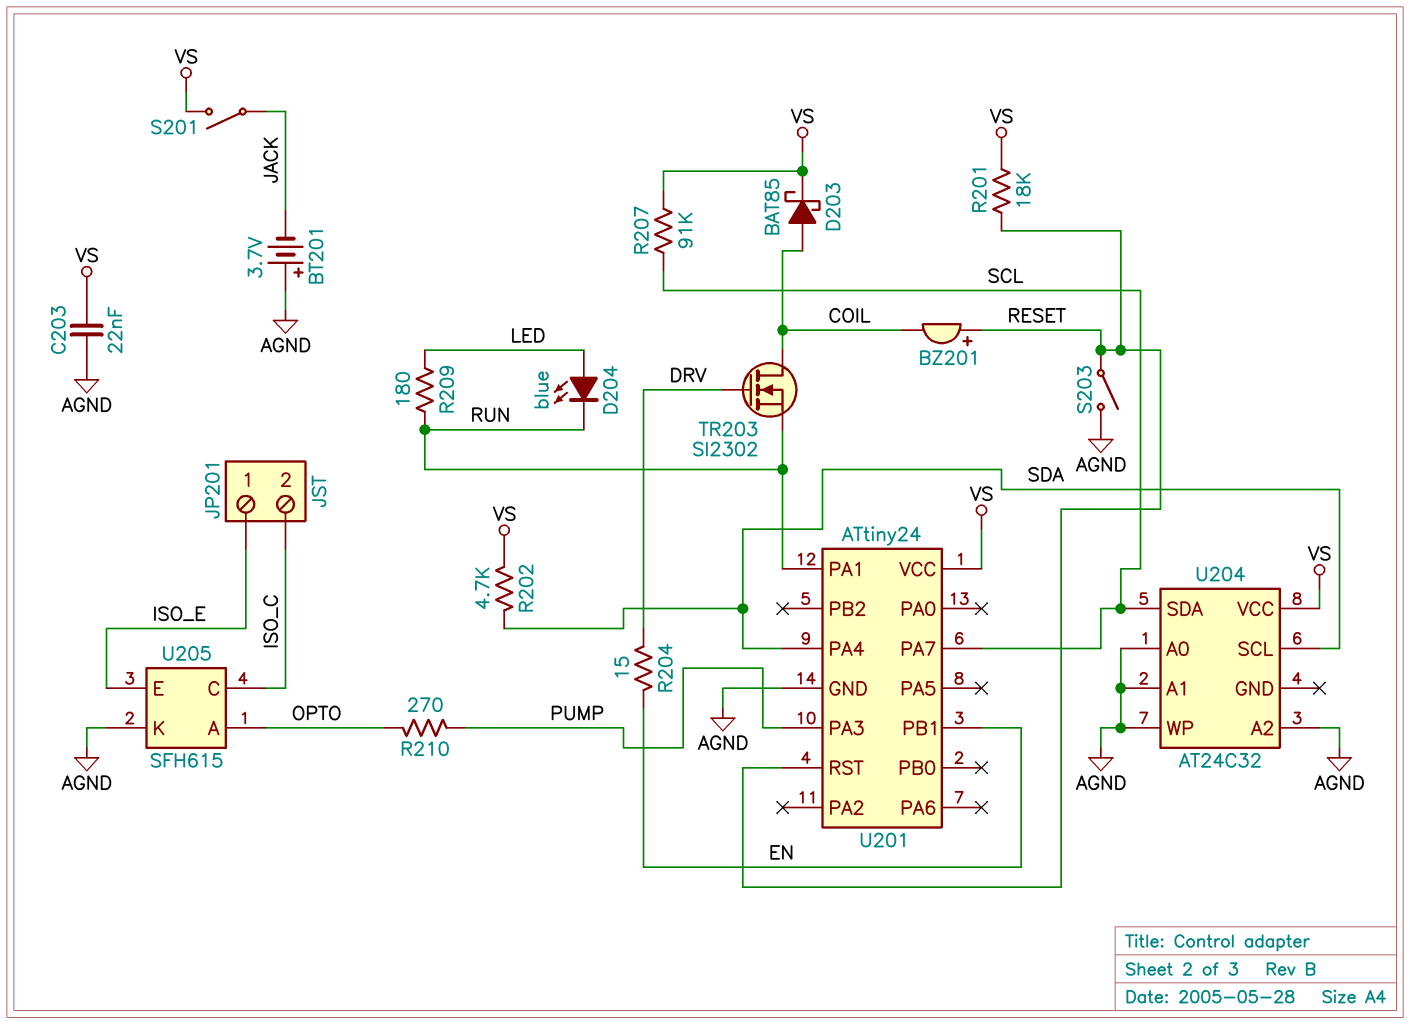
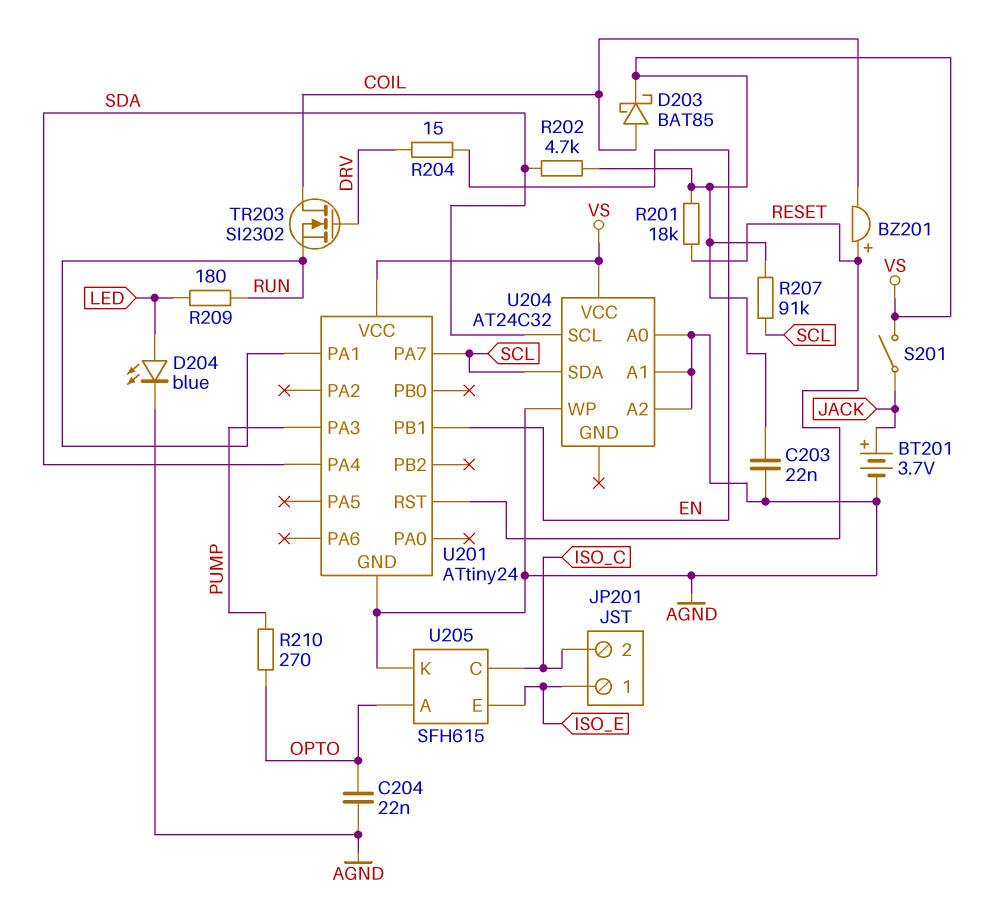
BT201: 3.7V (plus AGND, minus JACK) -> 3.7V (plus JACK, minus AGND)
C204: none -> 22nF (AGND, OPTO)
D204: LED blue (A LED, K RUN) -> LED blue (A LED, K AGND)
S203: switch (AGND, RESET) -> none

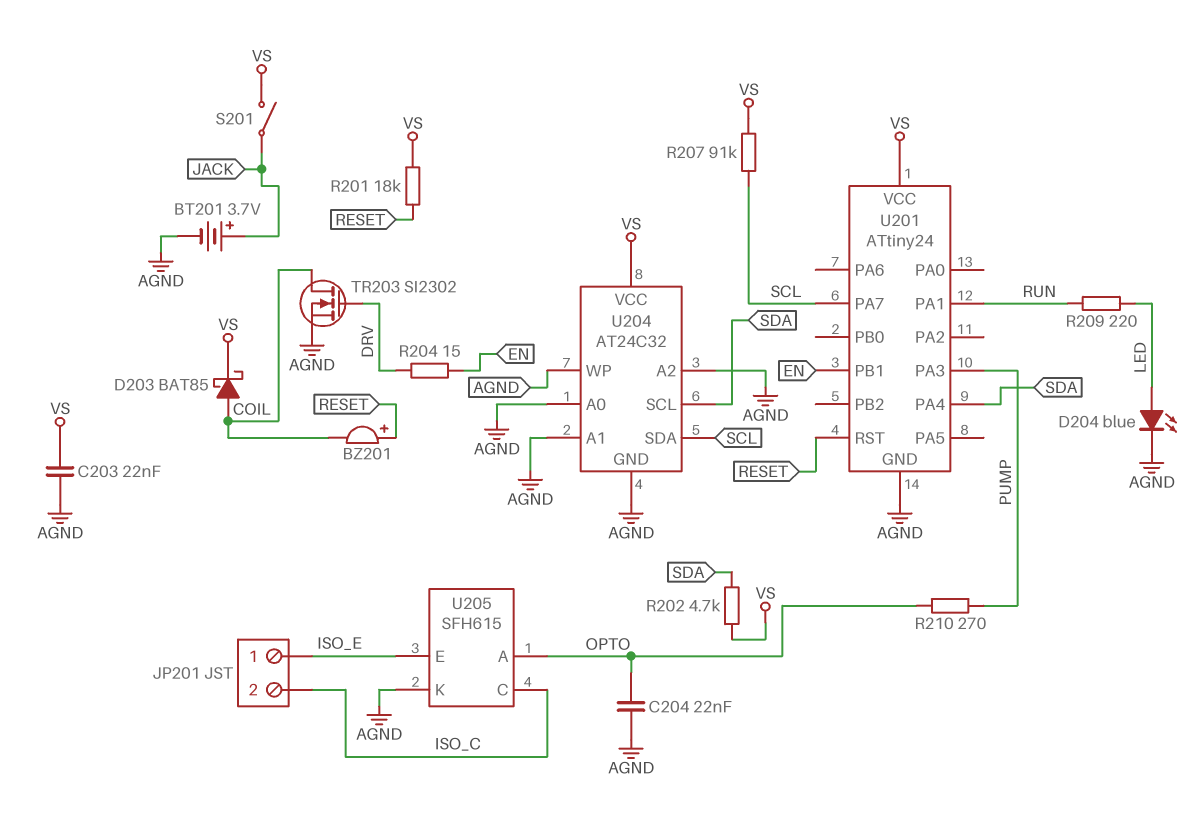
R209: 180 (LED, RUN) -> 220 (LED, RUN)
TR203: NMOS SI2302 (G DRV, D COIL, S RUN) -> NMOS SI2302 (G DRV, D COIL, S AGND)
U204 pin GND: none -> AGND

